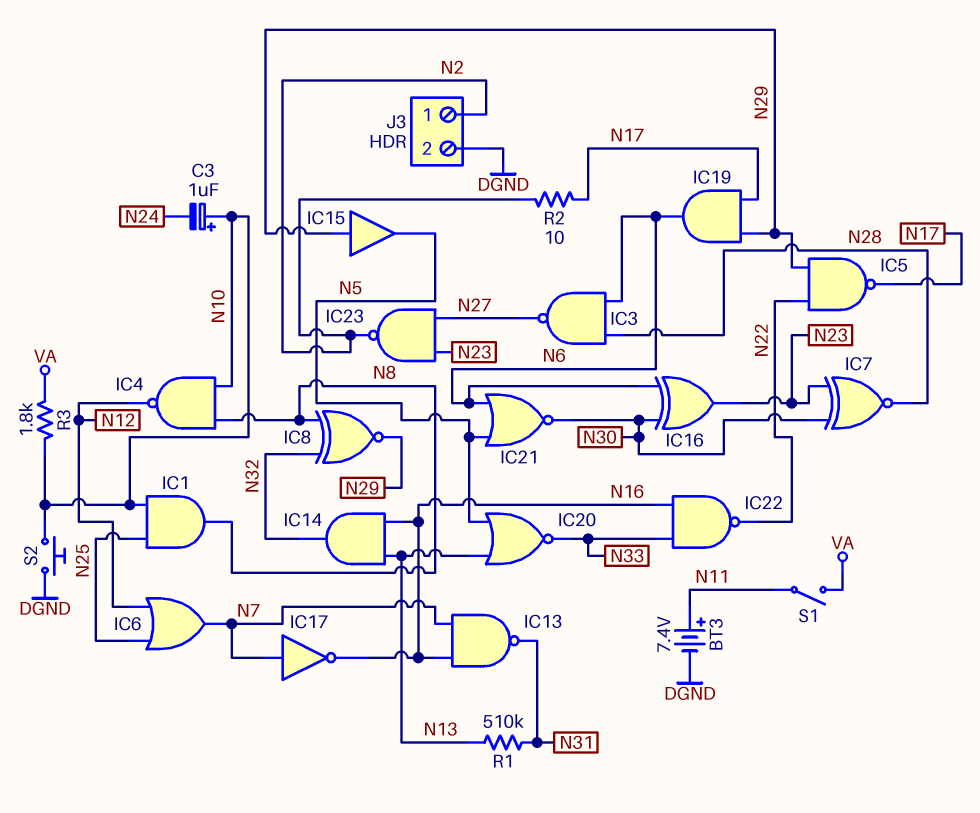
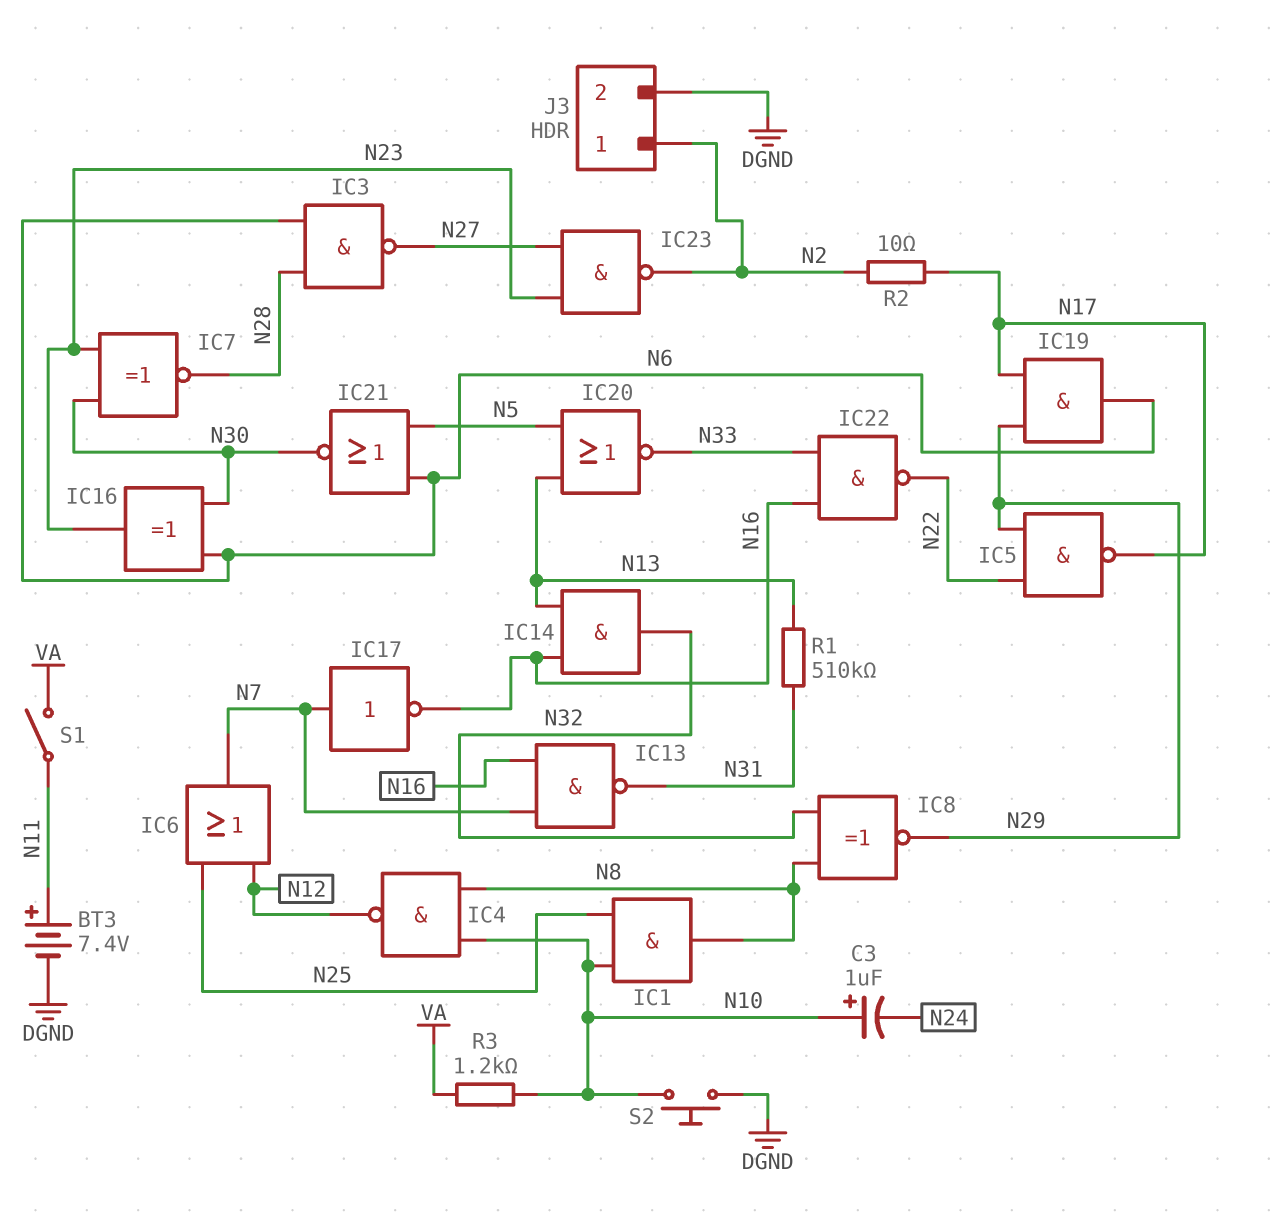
IC15: buffer (in N29, out N5) -> none
R3: 1.8k (N10, VA) -> 1.2k (N10, VA)

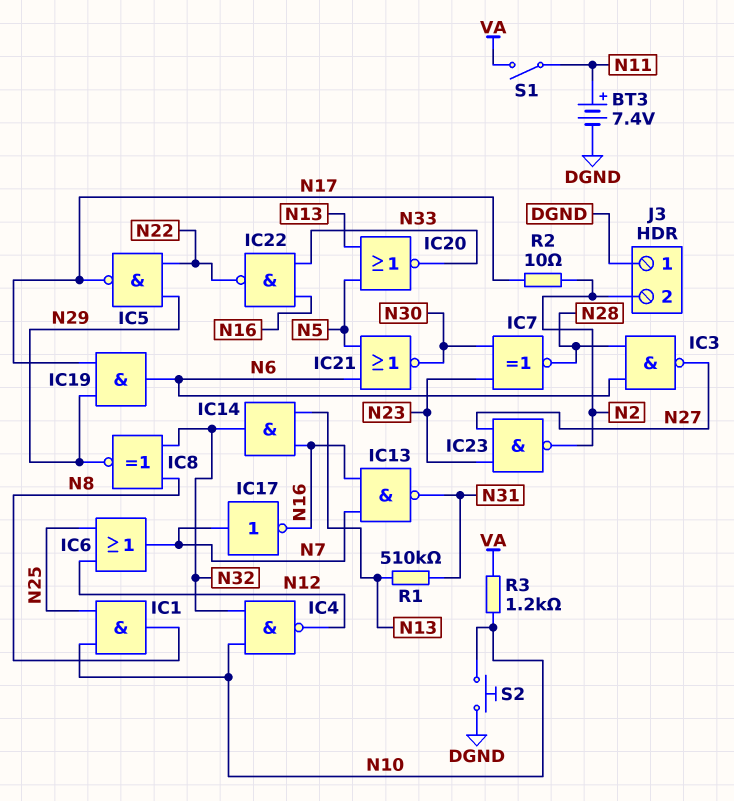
C3: 1uF (plus N10, minus N24) -> none
IC4: NAND (in N8, in N10, out N12) -> NAND (in N10, in N32, out N12)
IC16: XOR (in N6, in N30, out N23) -> none
J3 pin 1: N2 -> DGND
J3 pin 2: DGND -> N2

